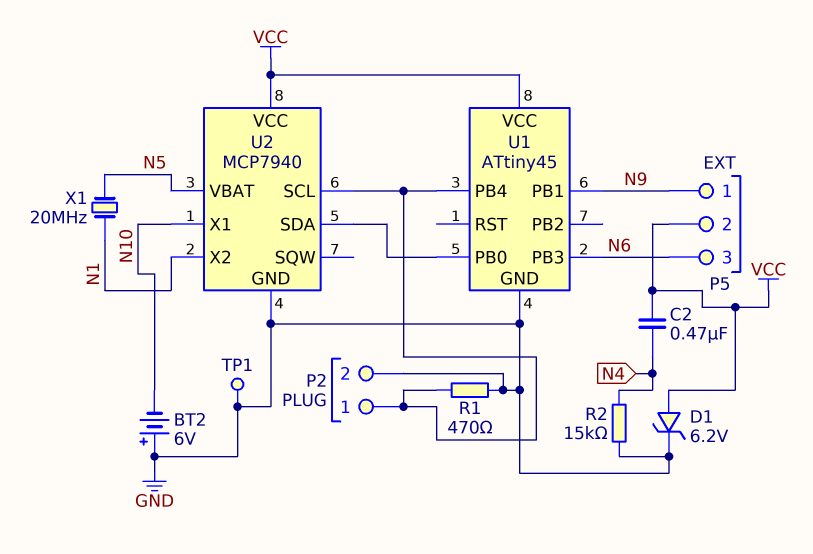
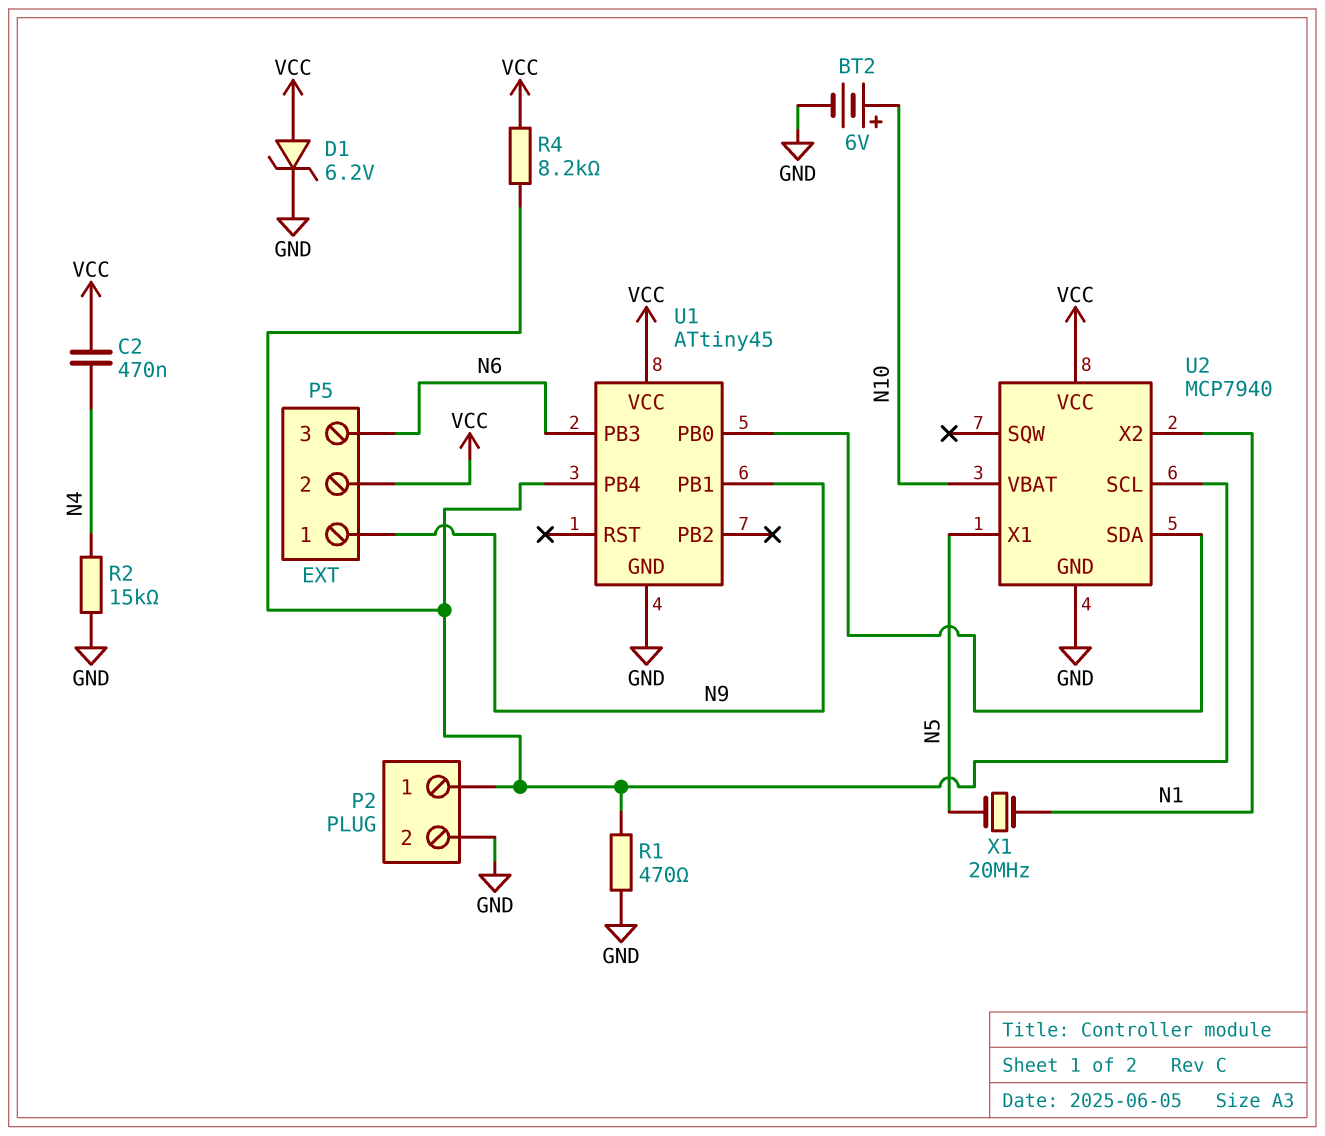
BT2: 6V (plus GND, minus N10) -> 6V (plus N10, minus GND)
R4: none -> 8.2k (P2/1, VCC)
TP1: test point (GND) -> none
U2 pin VBAT: N5 -> N10
U2 pin X1: N10 -> N5

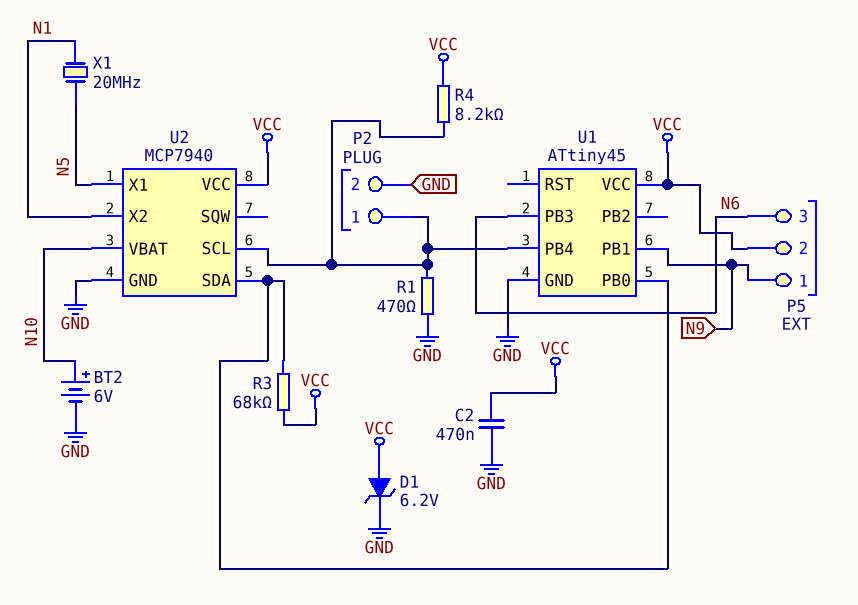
C2: 470nF (N4, VCC) -> 470nF (GND, VCC)
R2: 15k (GND, N4) -> none
R3: none -> 68k (U1/PB0, VCC)

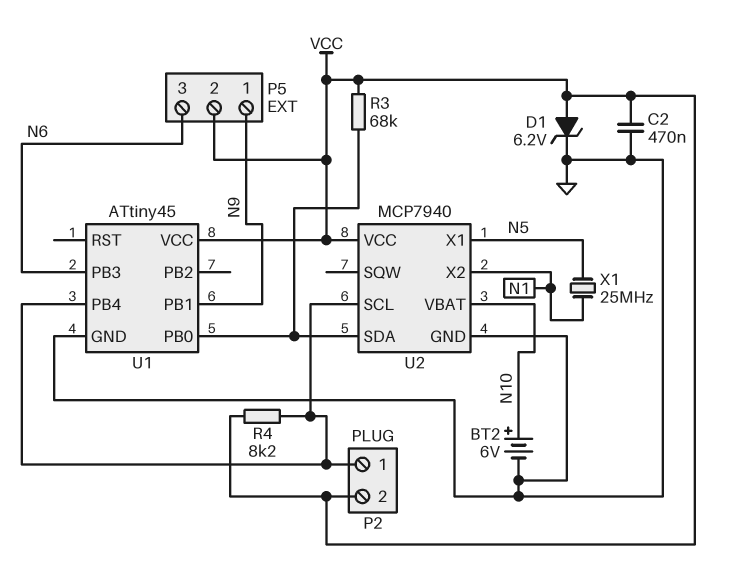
P2 pin 2: GND -> VCC
R1: 470 (GND, P2/1) -> none
X1: 20MHz (N1, N5) -> 25MHz (N1, N5)

